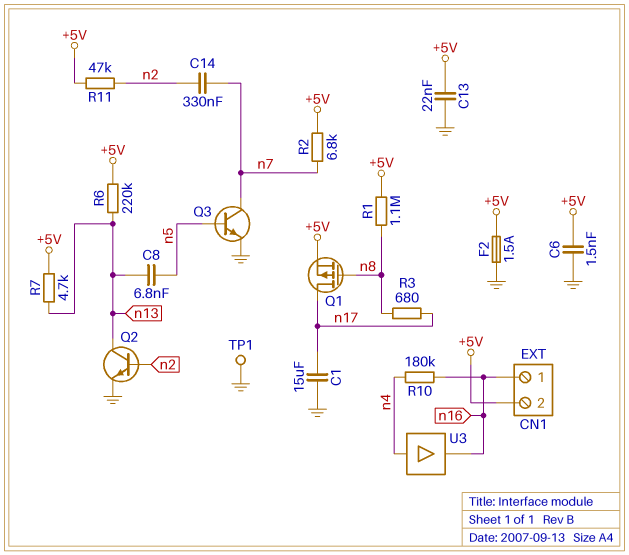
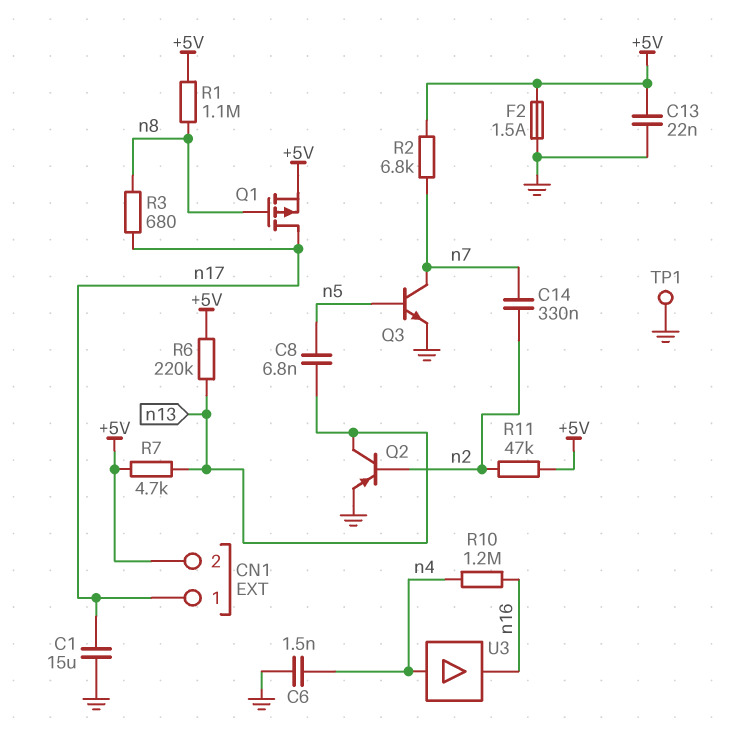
C6: 1.5nF (+5V, GND) -> 1.5nF (GND, n4)
CN1 pin 1: n16 -> n17
Q2: NPN (B n2, C n13, E GND) -> PNP (B n2, C n13, E GND)
R10: 180k (n4, n16) -> 1.2M (n4, n16)

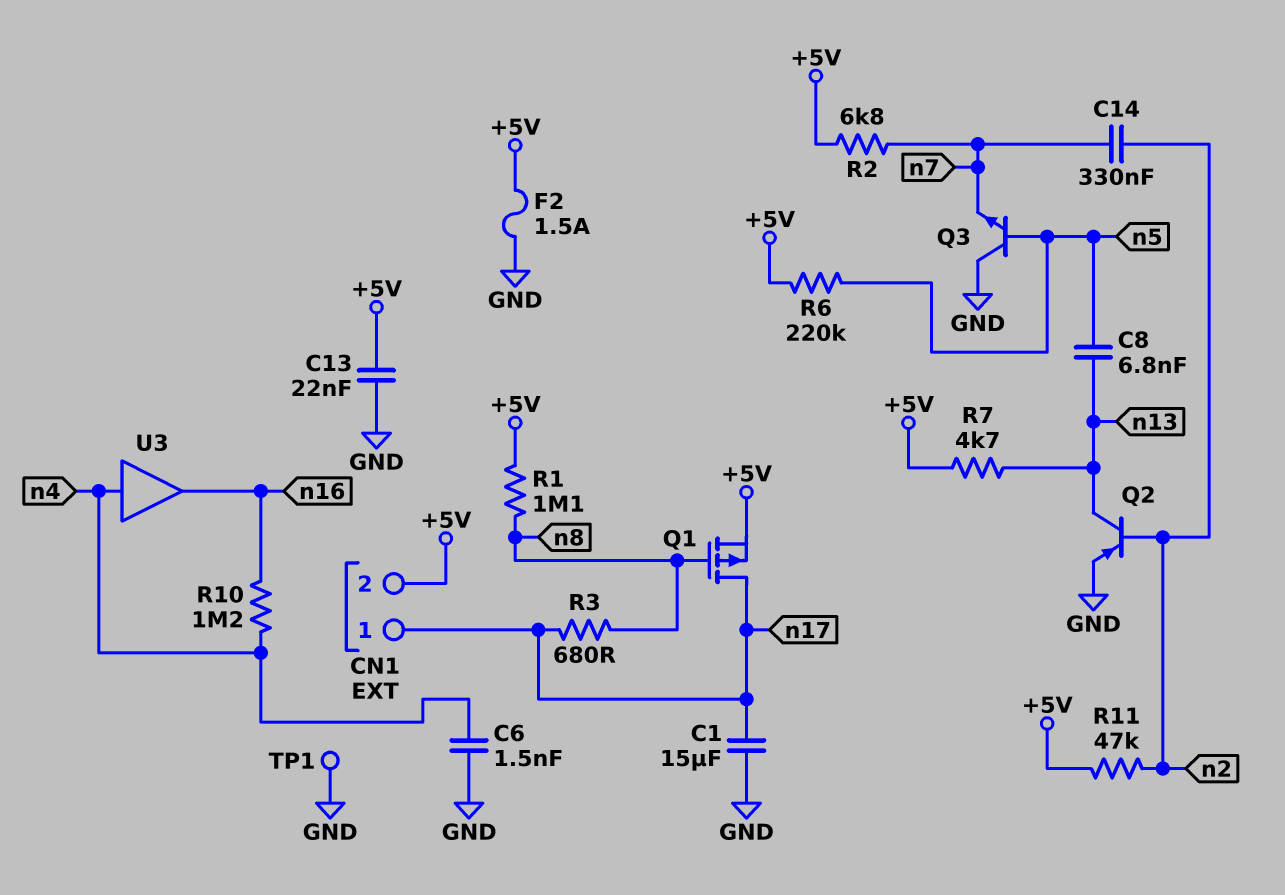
Q3: NPN (B n5, C n7, E GND) -> NPN (B n5, C GND, E n7)
R6: 220k (+5V, n13) -> 220k (+5V, n5)

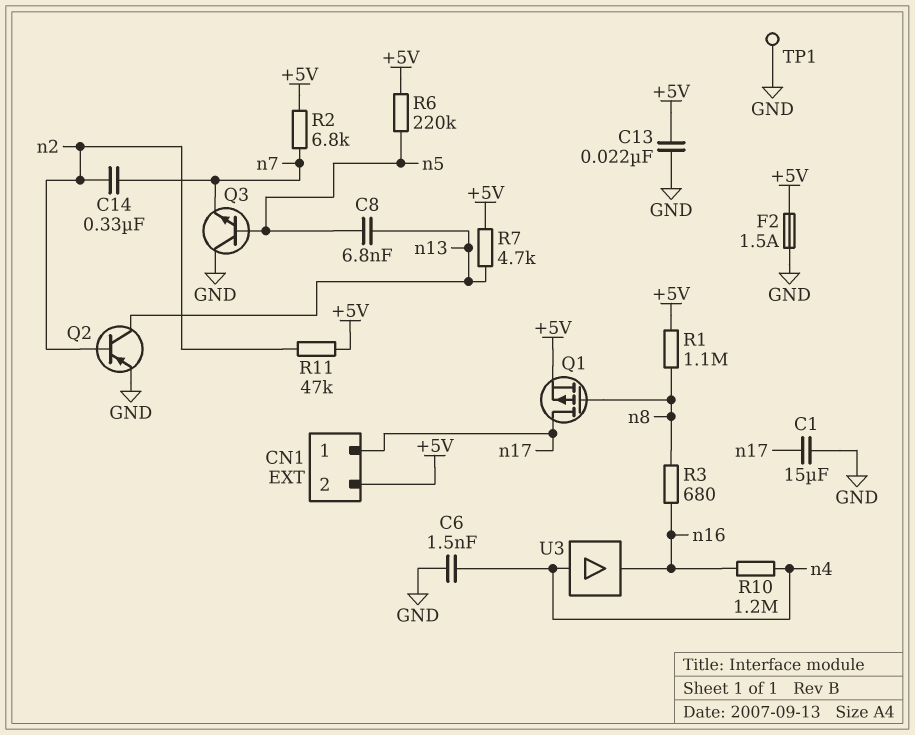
R3: 680 (n8, n17) -> 680 (n8, n16)

